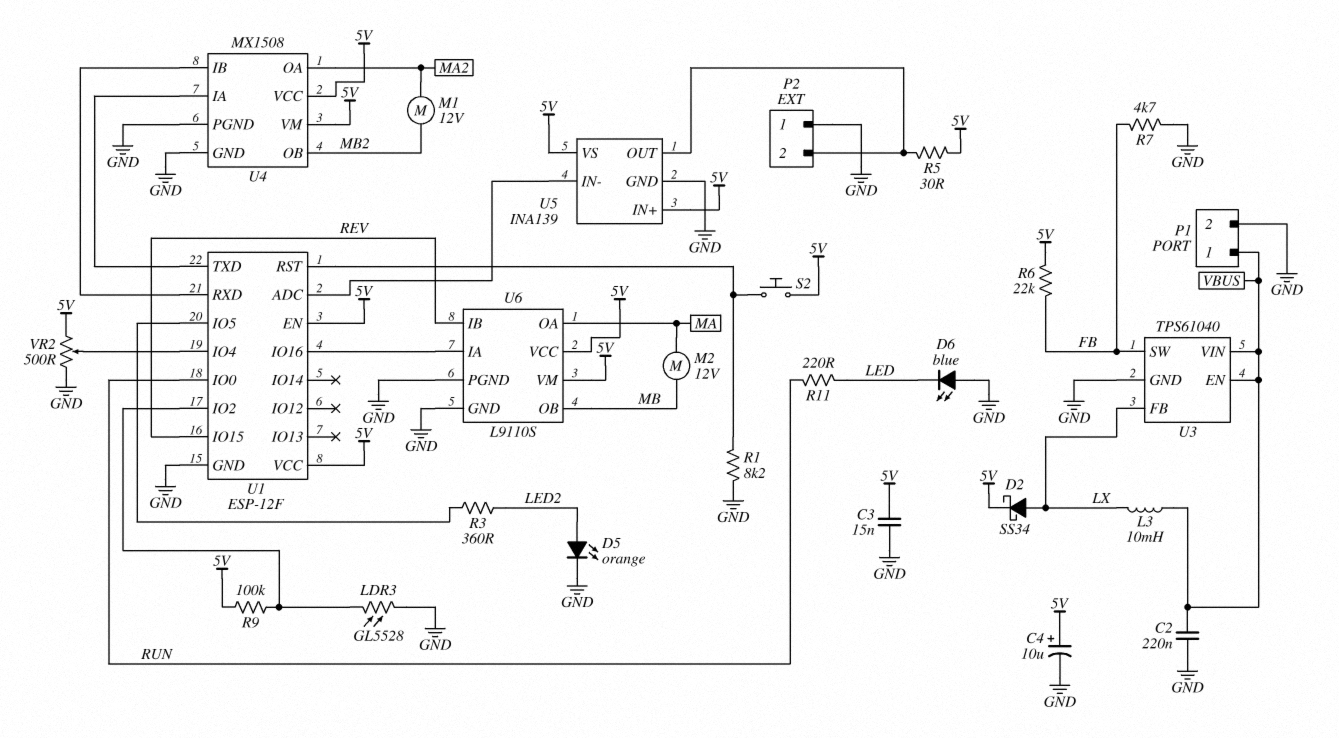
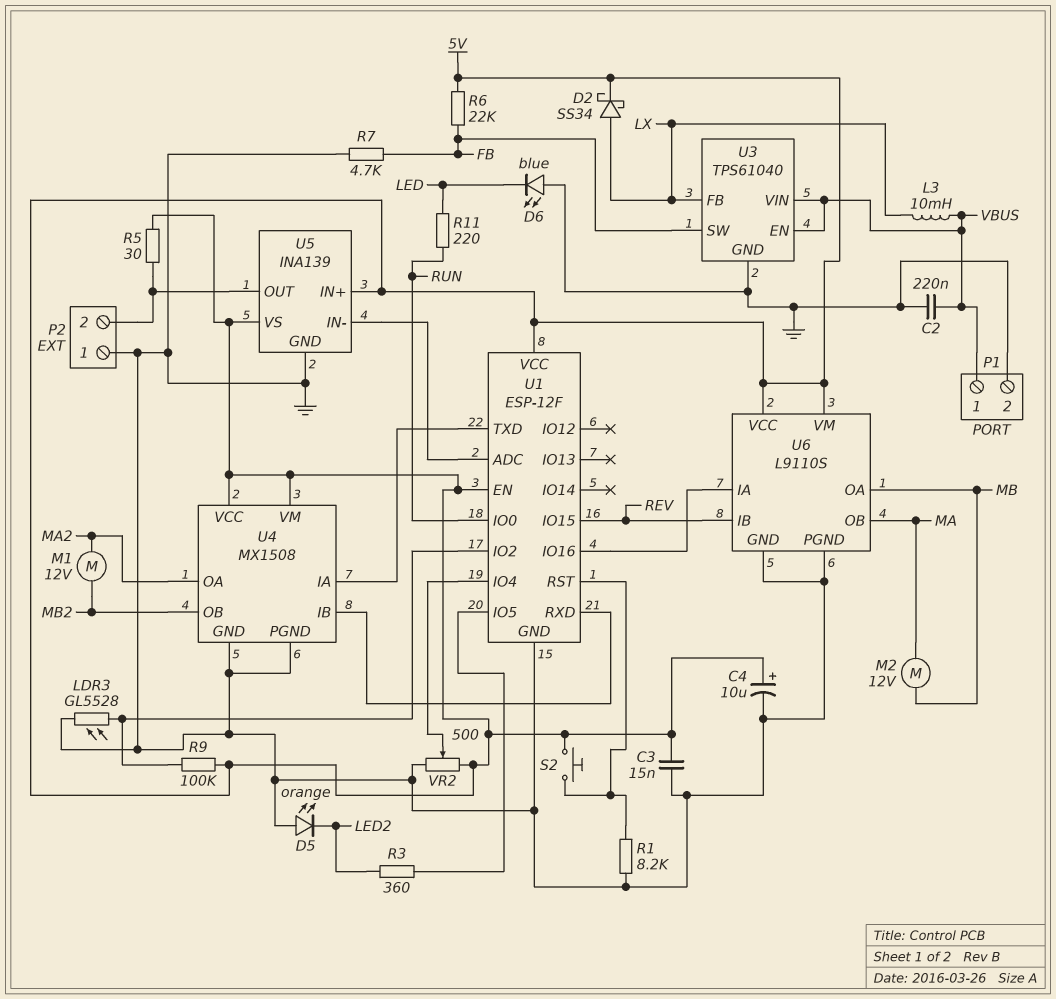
D5: LED orange (A LED2, K GND) -> LED orange (A GND, K LED2)
U6 pin OA: MA -> MB
U6 pin OB: MB -> MA

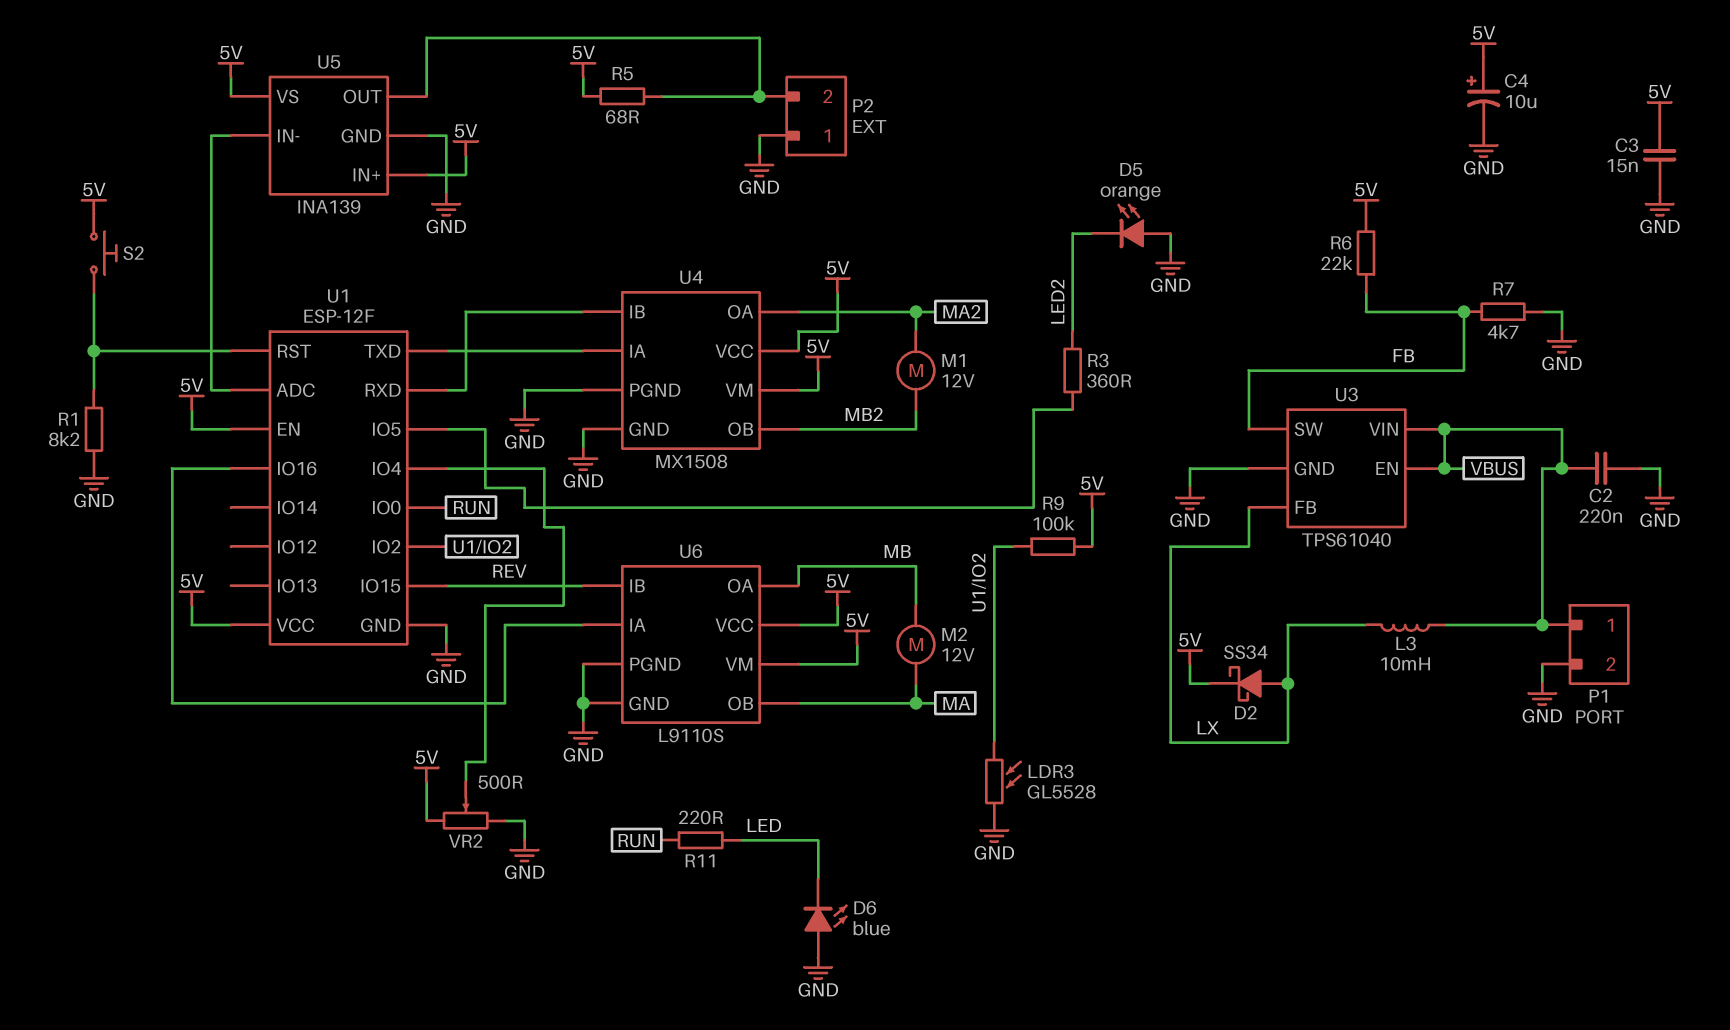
R5: 30 (5V, P2/2) -> 68 (5V, P2/2)

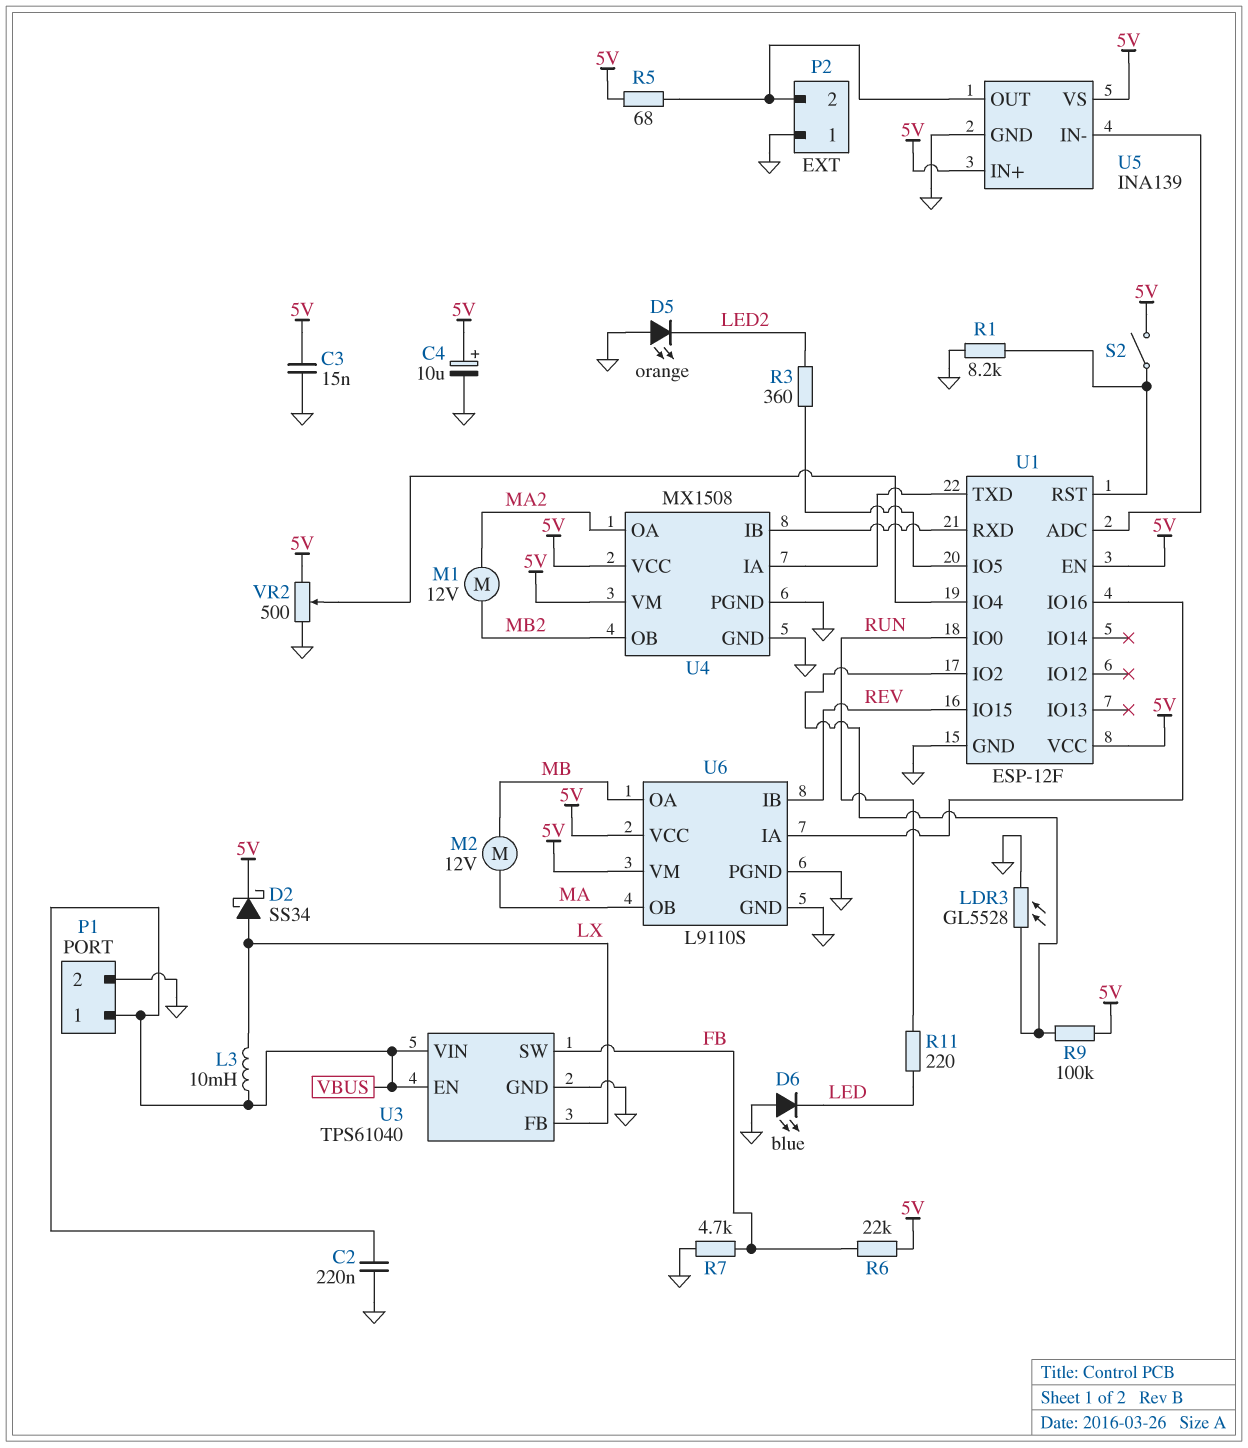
S2: button (5V, U1/RST) -> switch (5V, U1/RST)

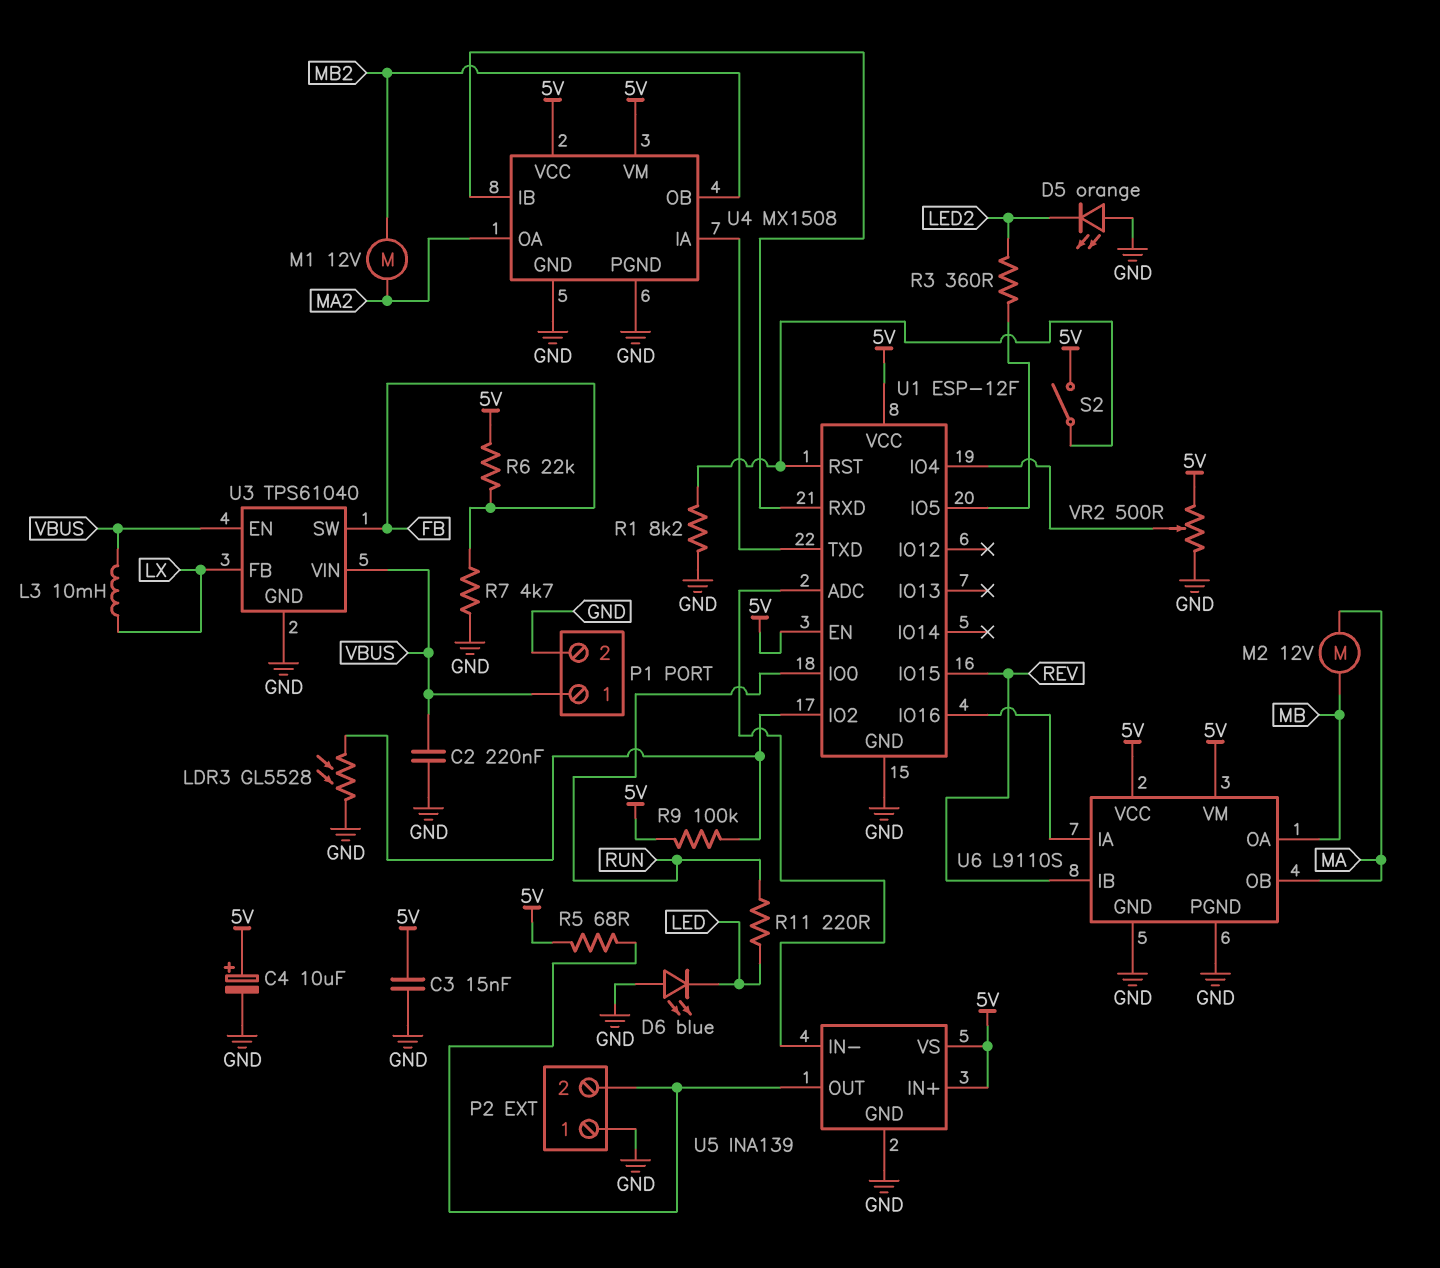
D2: schottky SS34 (A LX, K 5V) -> none

